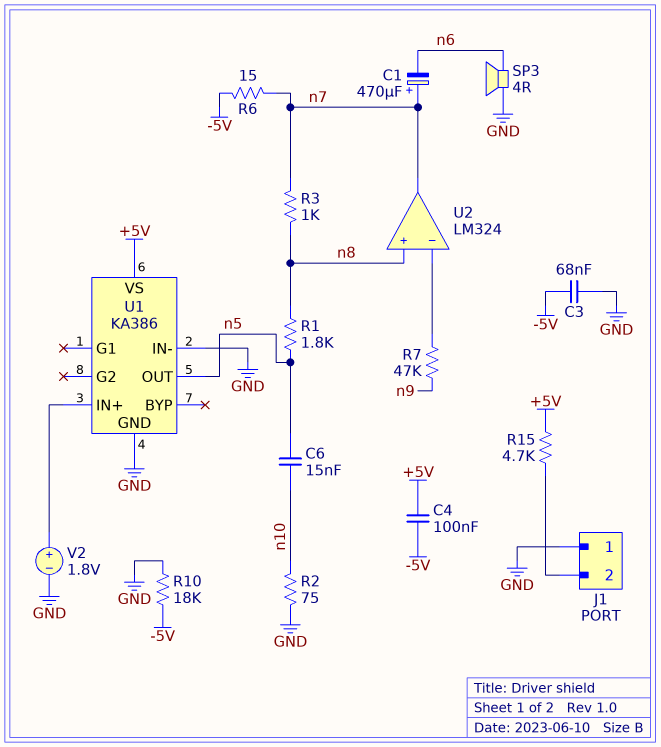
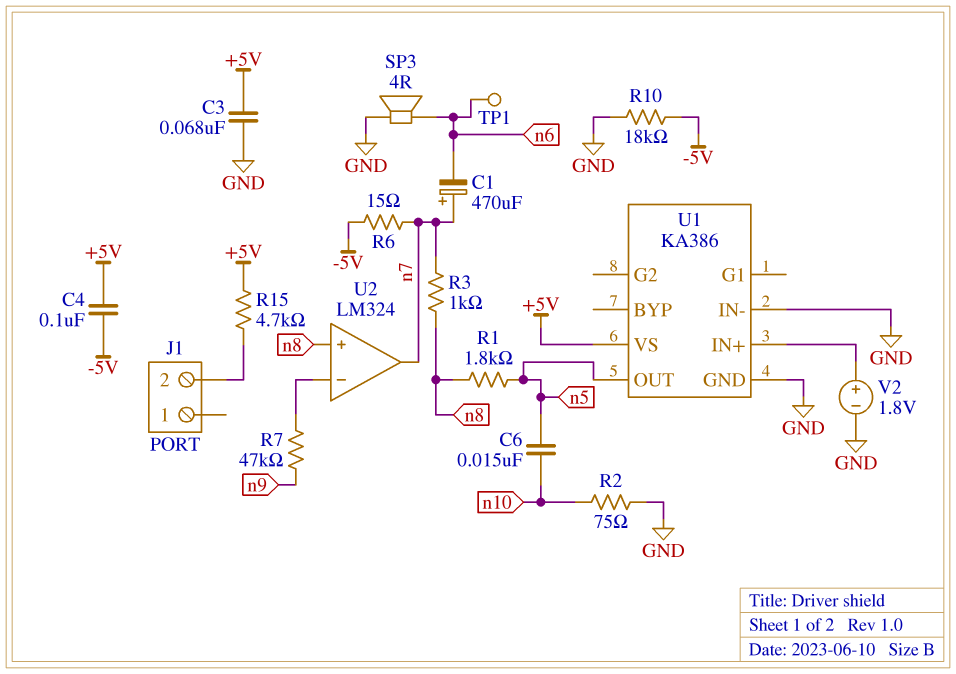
C3: 68nF (-5V, GND) -> 68nF (+5V, GND)
J1 pin 1: GND -> none
TP1: none -> test point (n6)

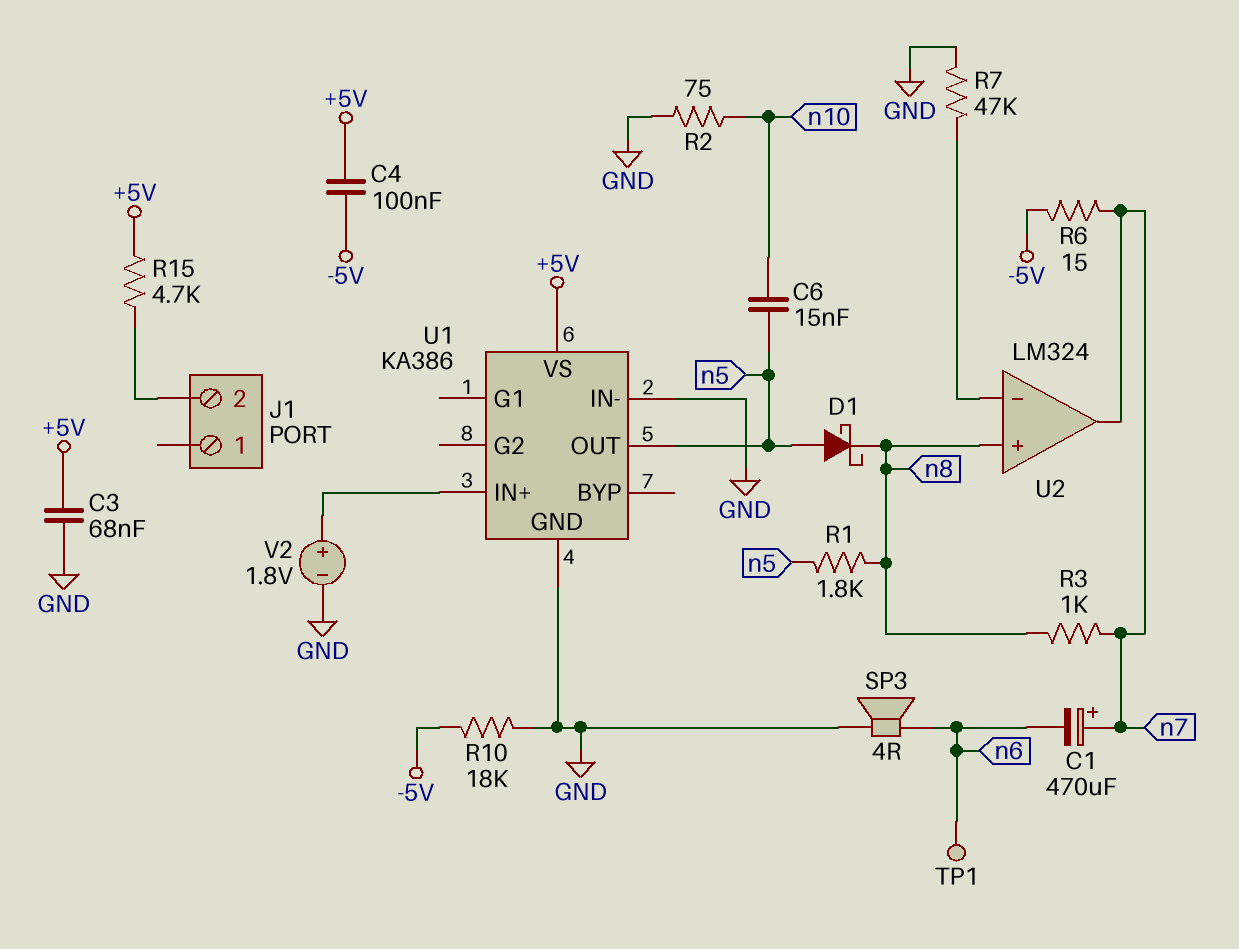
D1: none -> schottky (A n5, K n8)
R7: 47k (U2/in-, n9) -> 47k (GND, U2/in-)

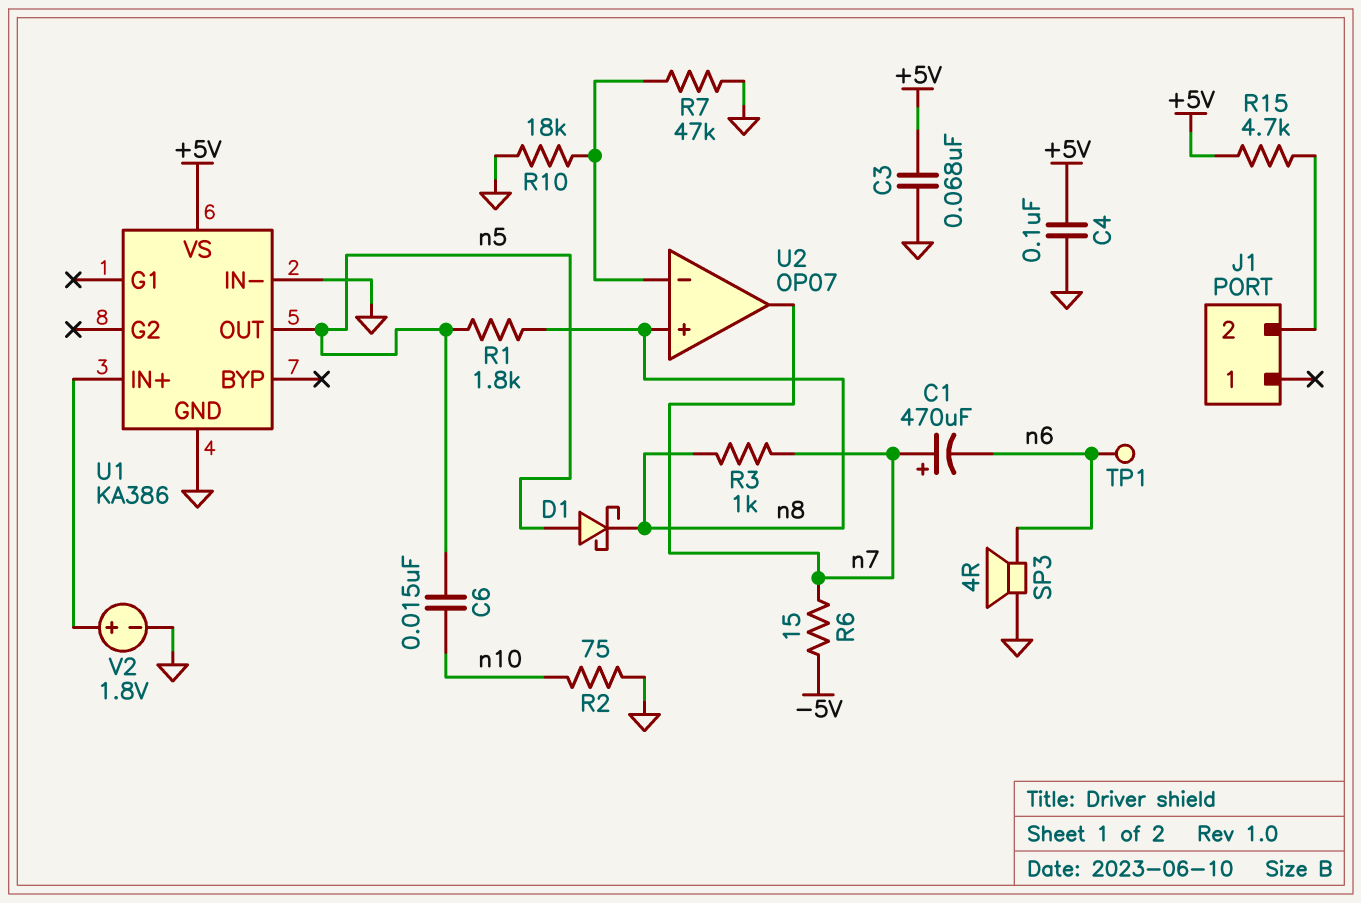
C4: 100nF (+5V, -5V) -> 100nF (+5V, GND)
R10: 18k (-5V, GND) -> 18k (GND, U2/in-)
U2: LM324 -> OP07

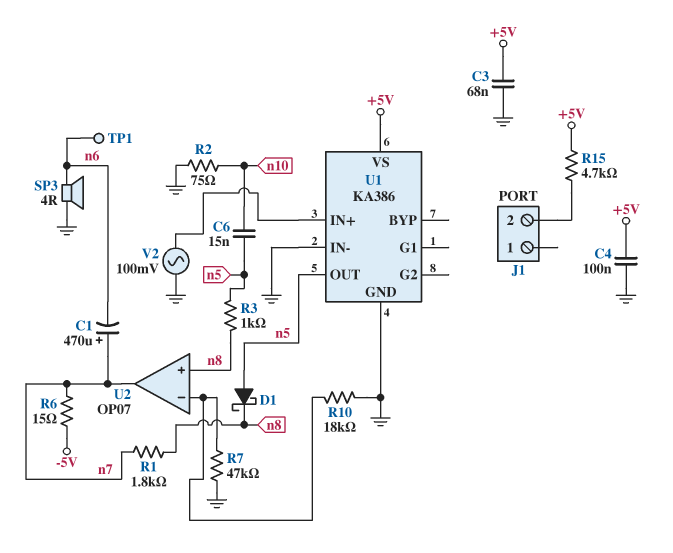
R1: 1.8k (n5, n8) -> 1.8k (n7, n8)
R3: 1k (n7, n8) -> 1k (n5, n8)
V2: 1.8V (plus U1/IN+, minus GND) -> AC 100mV (GND, U1/IN+)

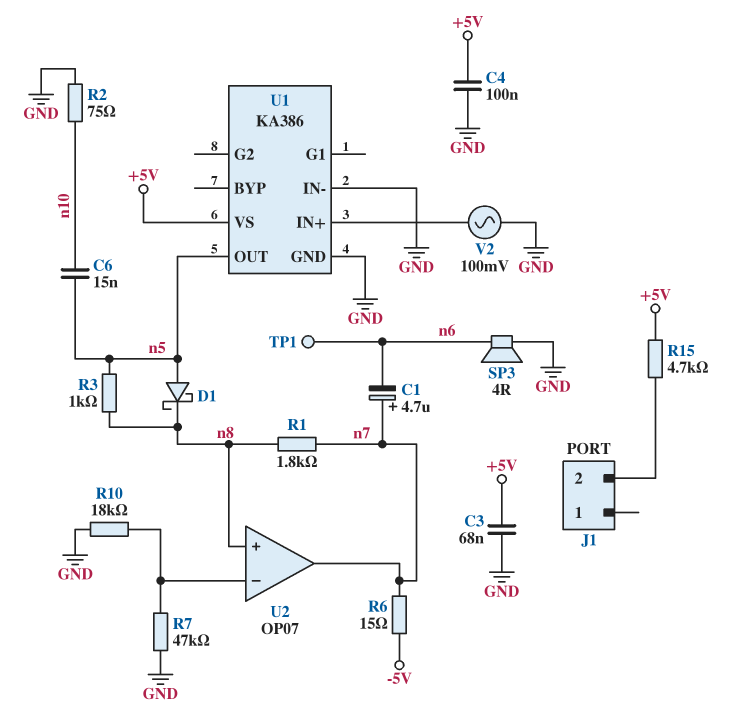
C1: 470uF (plus n7, minus n6) -> 4.7uF (plus n7, minus n6)

